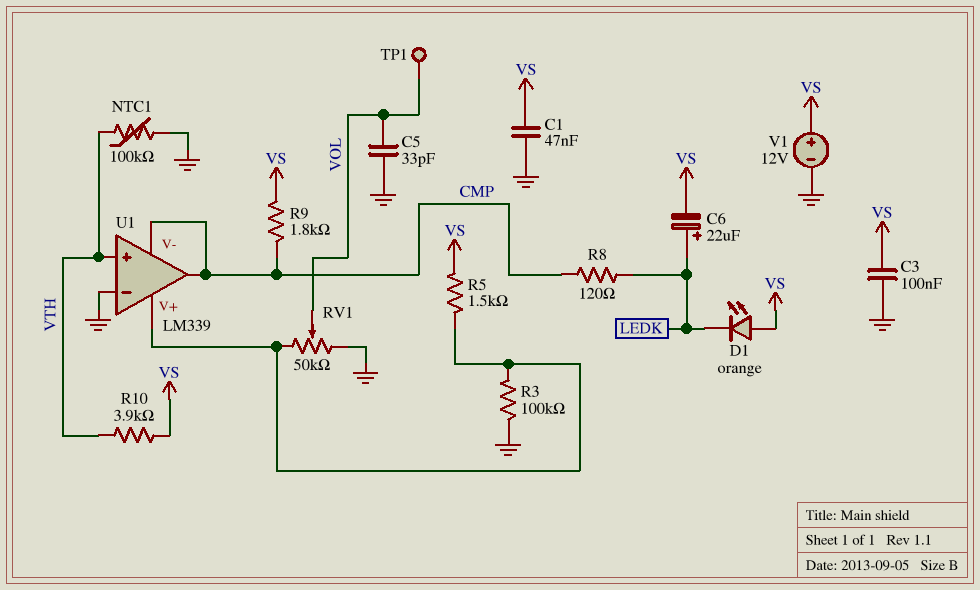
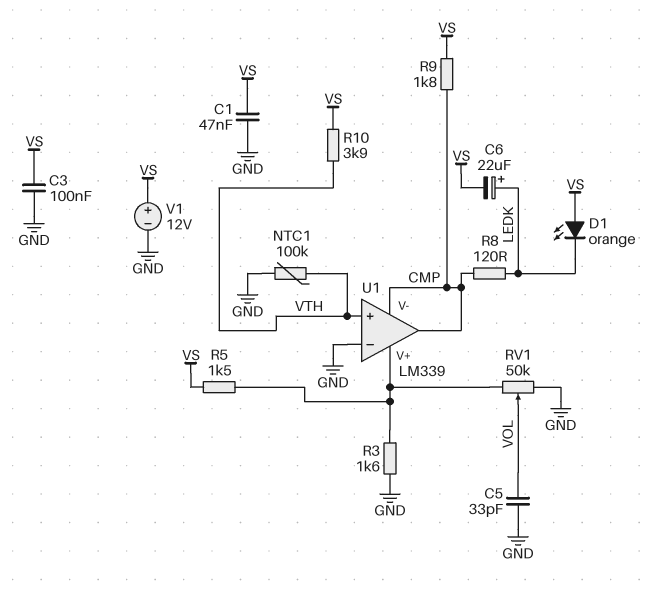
R3: 100k (GND, U1/V+) -> 1.6k (GND, U1/V+)
TP1: test point (VOL) -> none

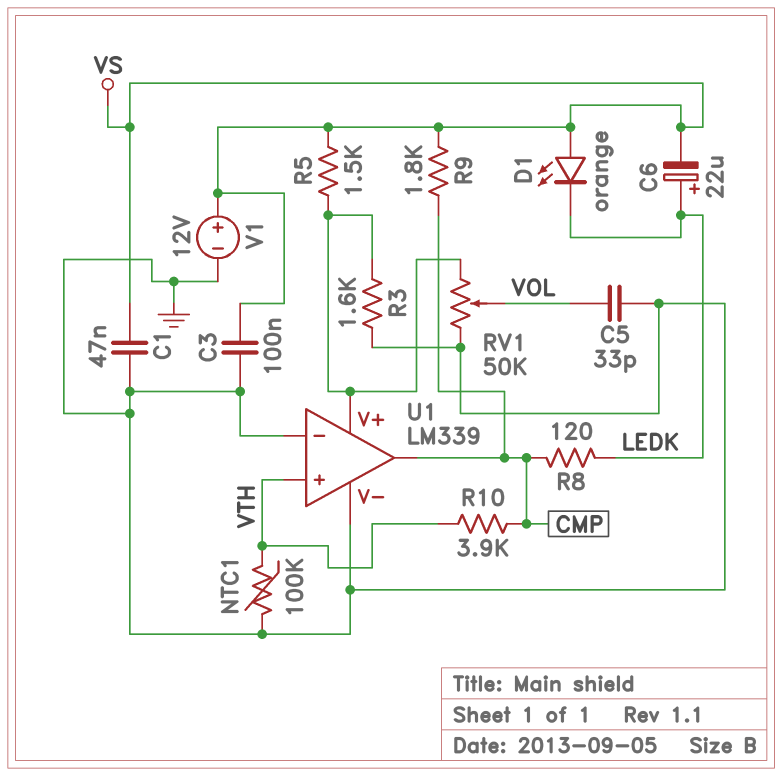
R10: 3.9k (VS, VTH) -> 3.9k (CMP, VTH)
U1 pin V-: CMP -> GND

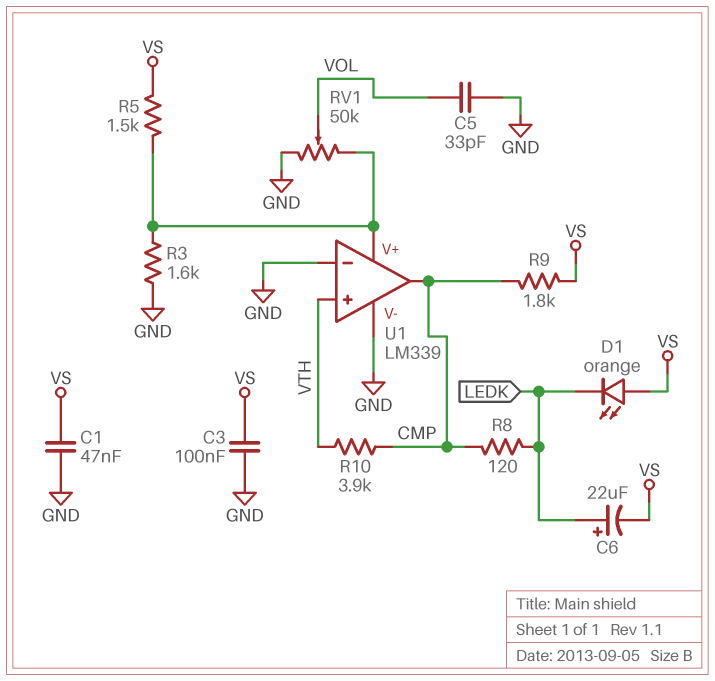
NTC1: 100k (GND, VTH) -> none
V1: 12V (plus VS, minus GND) -> none

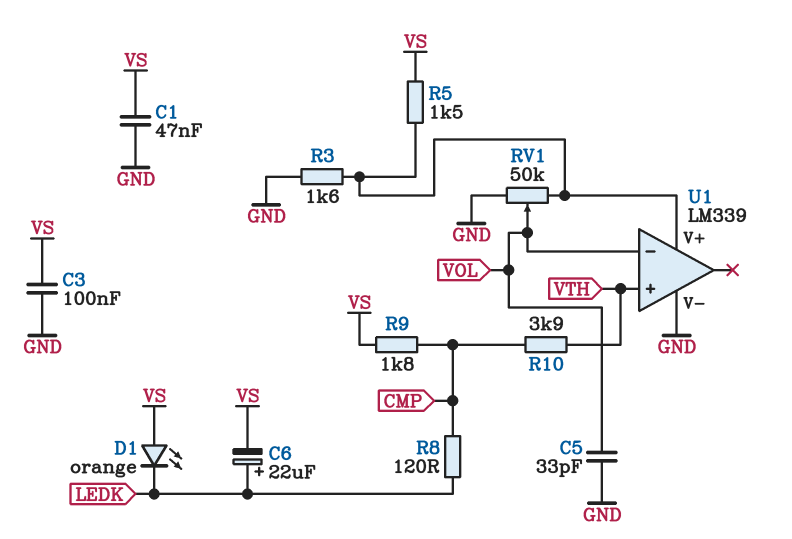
U1 pin in-: GND -> VOL
U1 pin out: CMP -> none

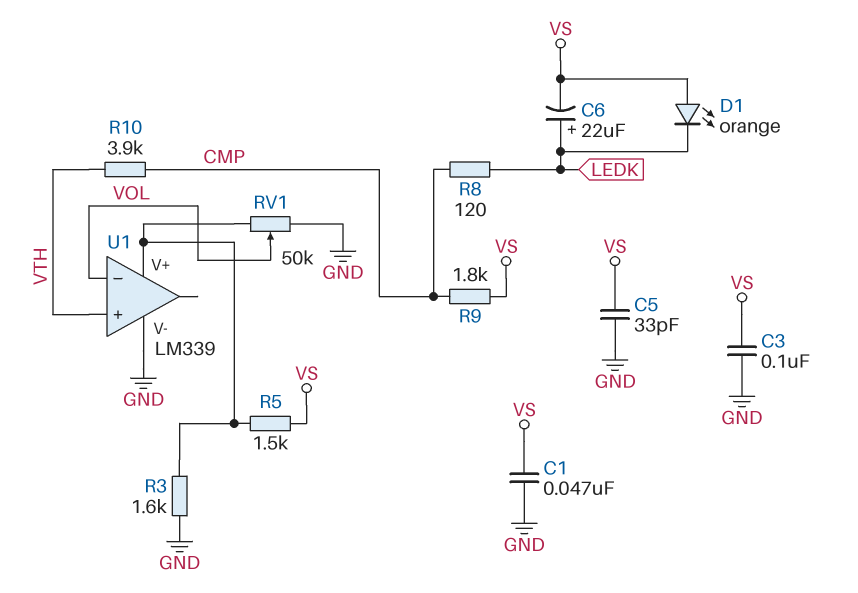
C5: 33pF (GND, VOL) -> 33pF (GND, VS)

